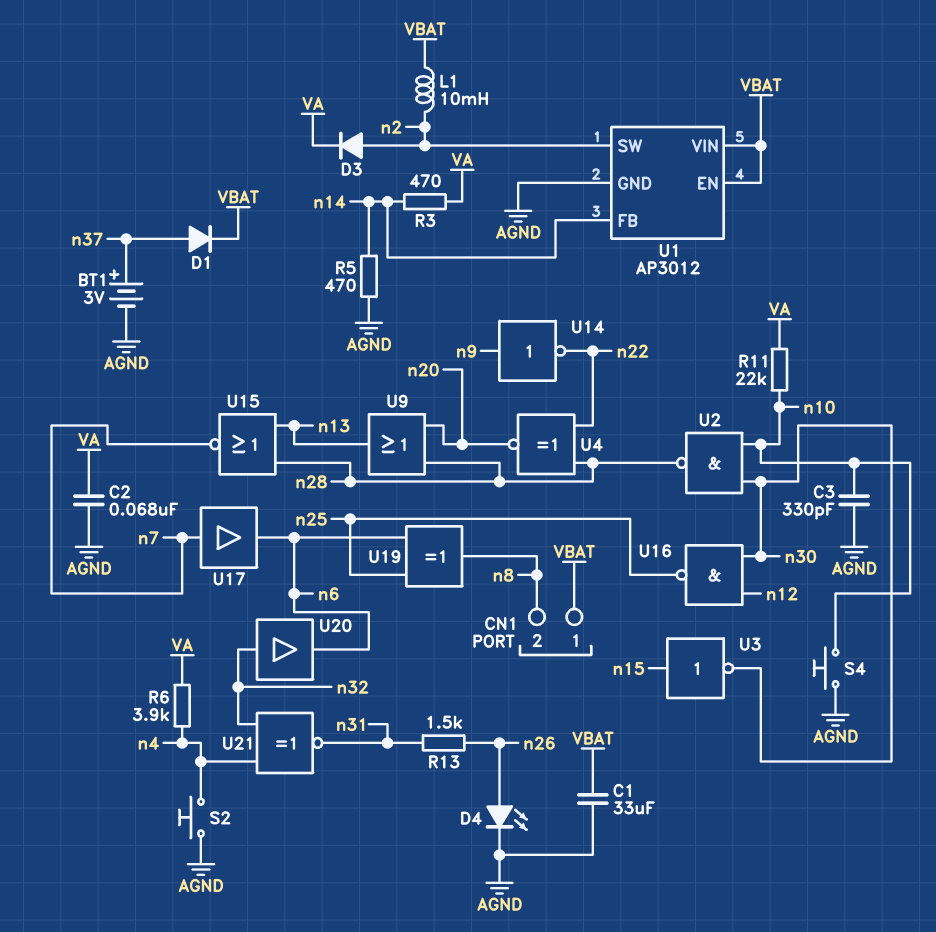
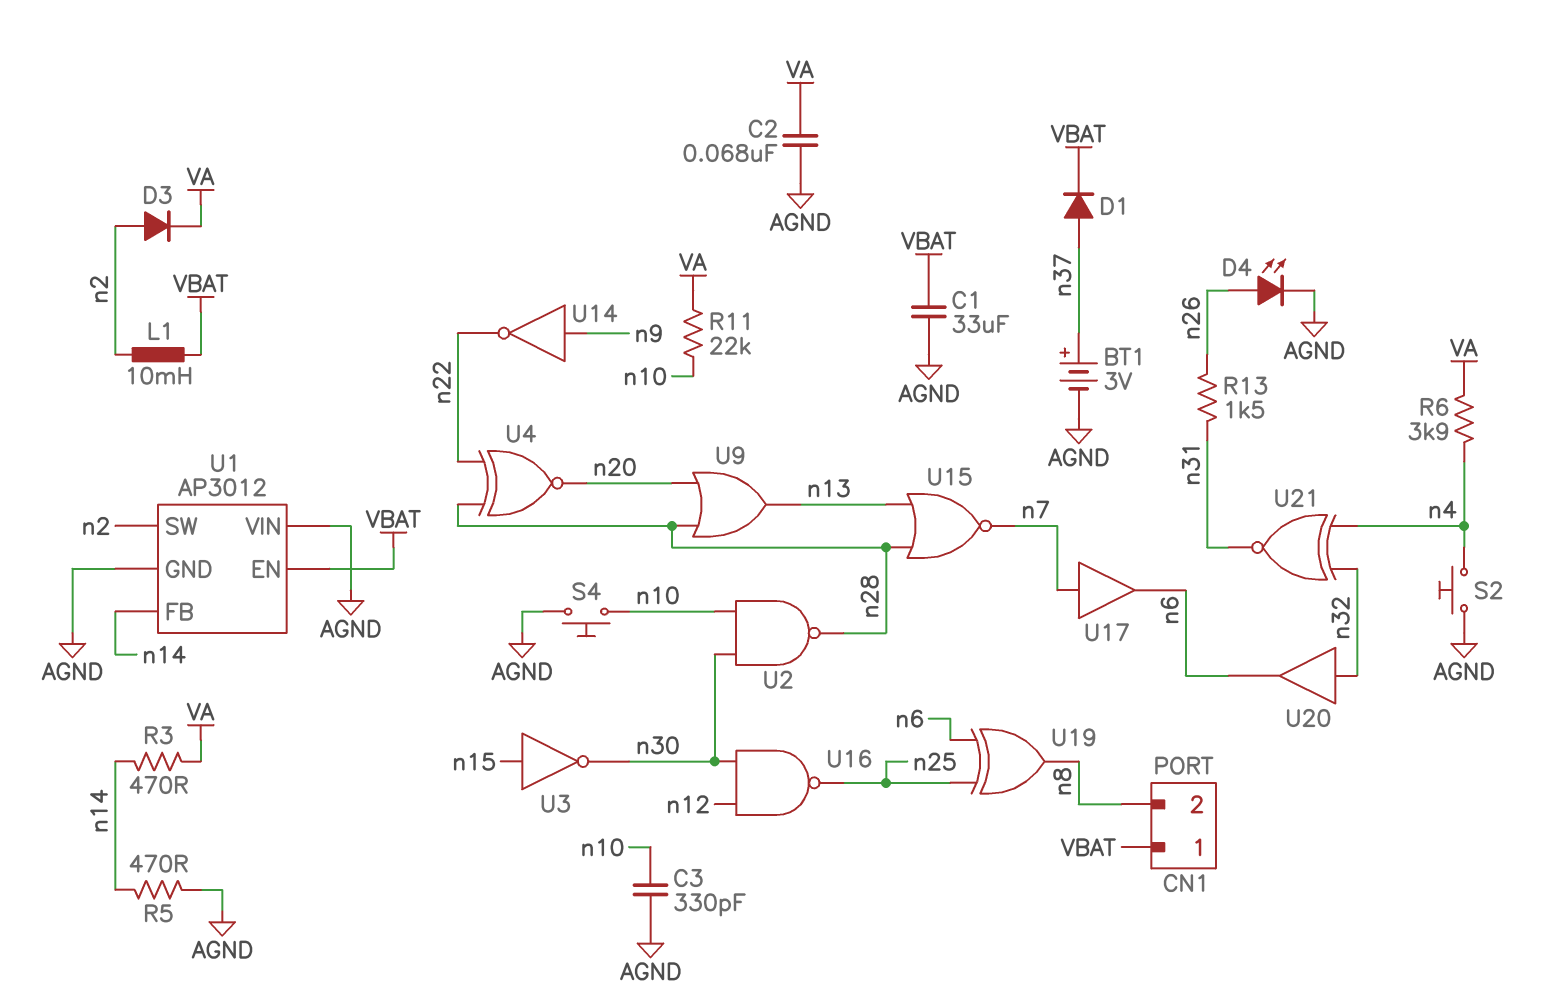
U1 pin VIN: VBAT -> AGND

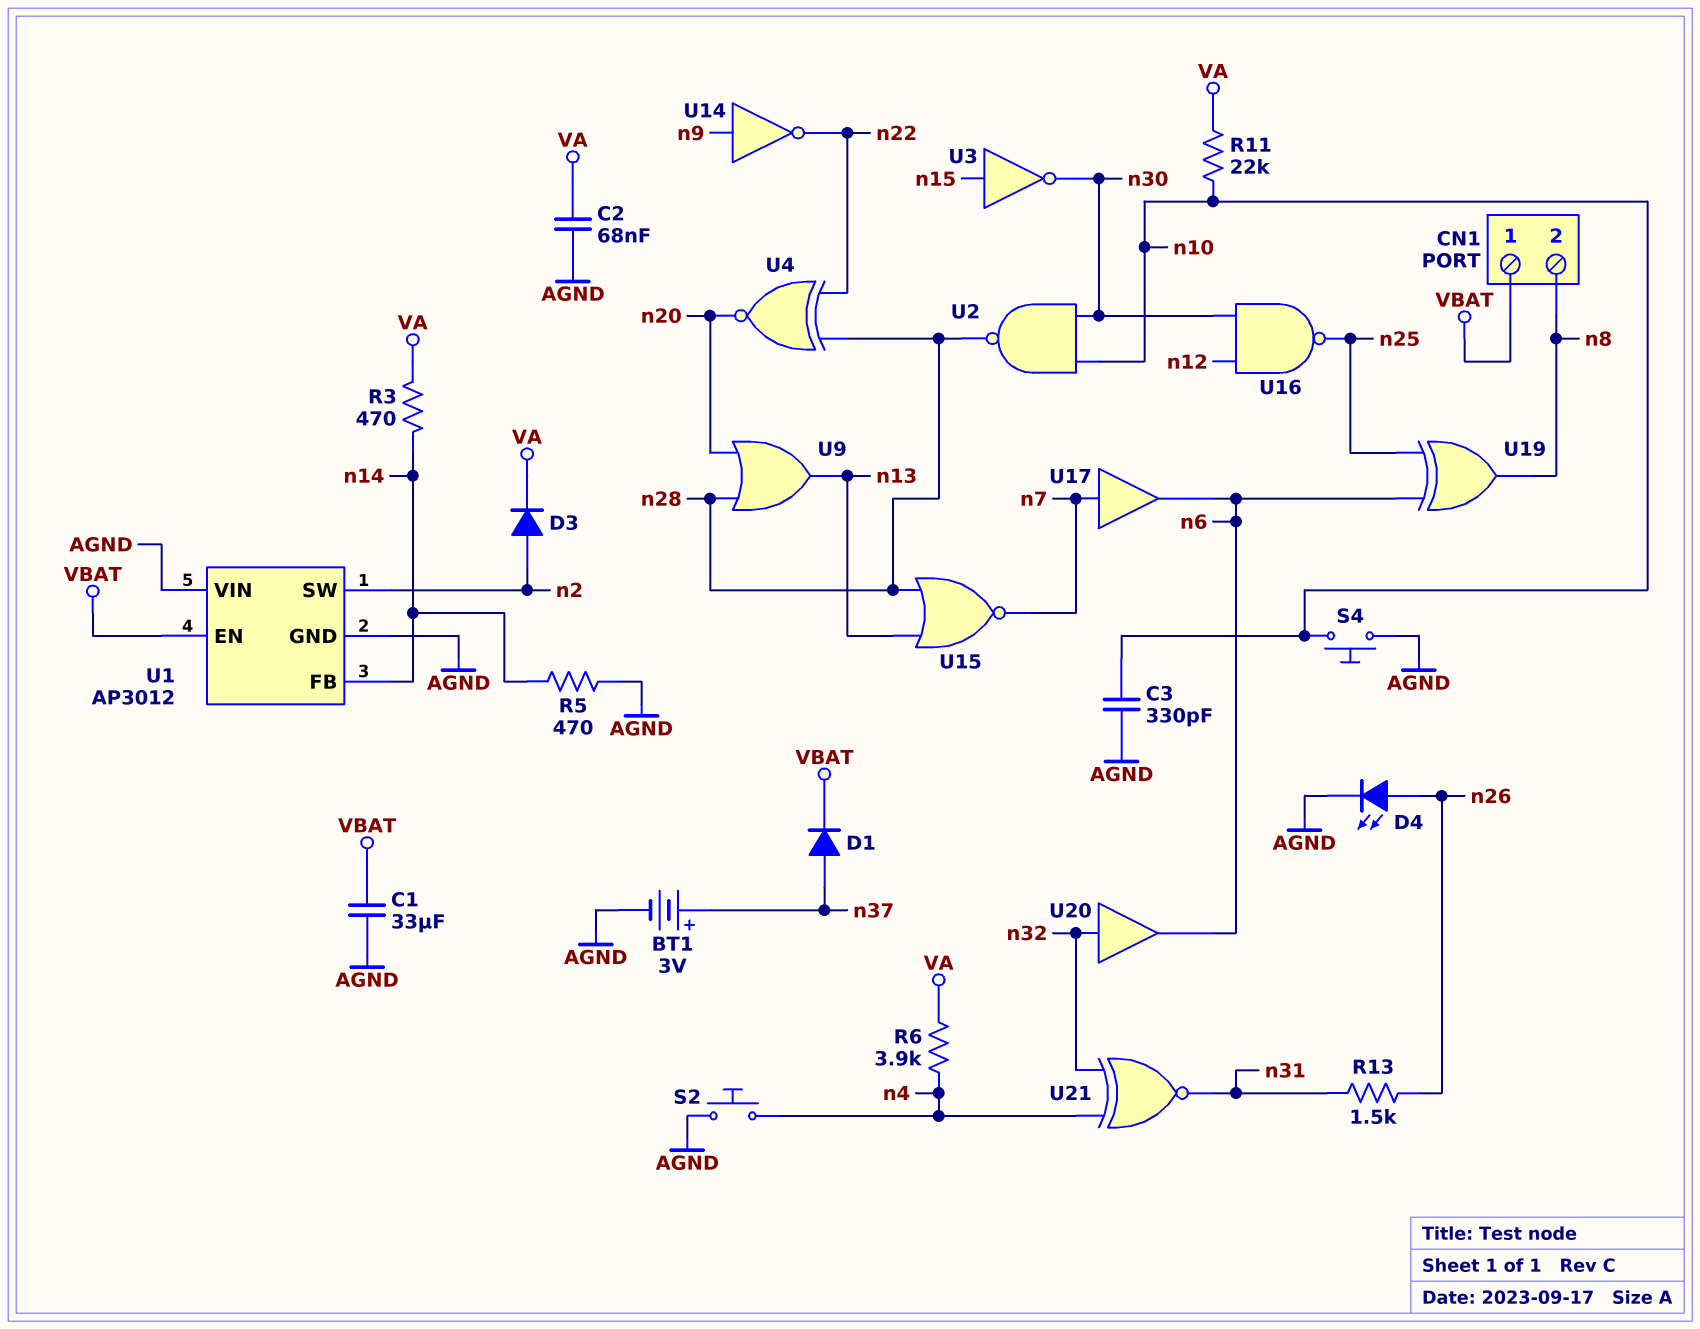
L1: 10mH (VBAT, n2) -> none

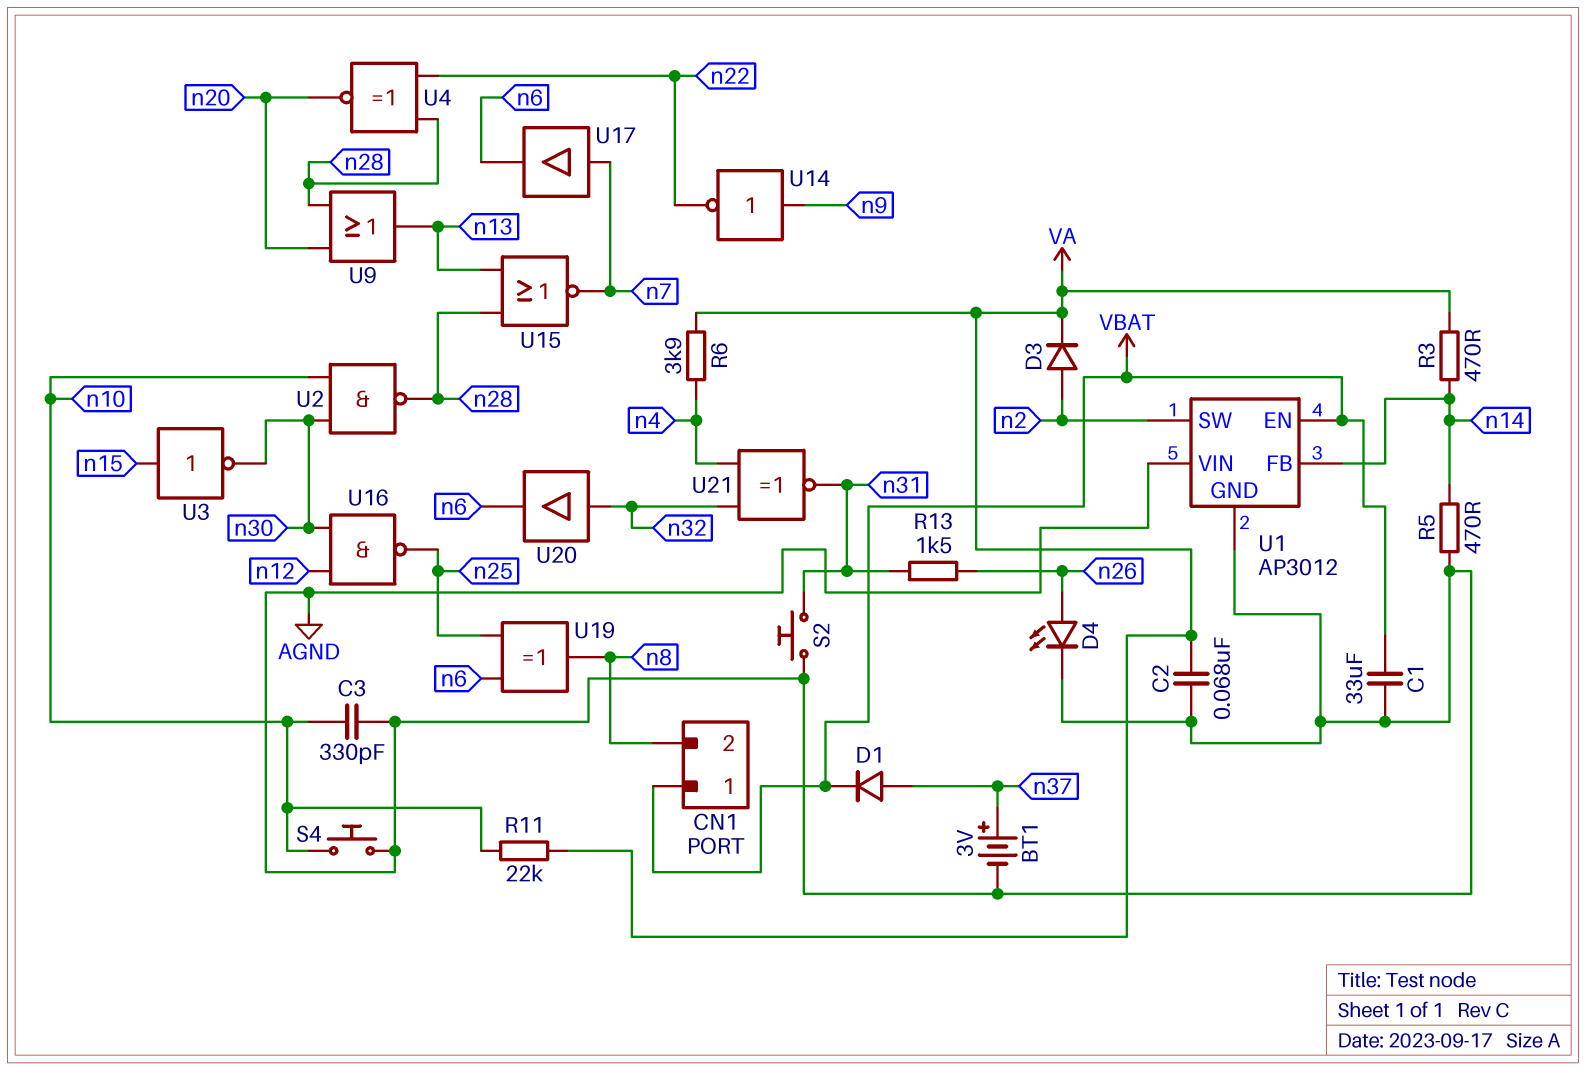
S2: button (AGND, n4) -> button (AGND, n31)

